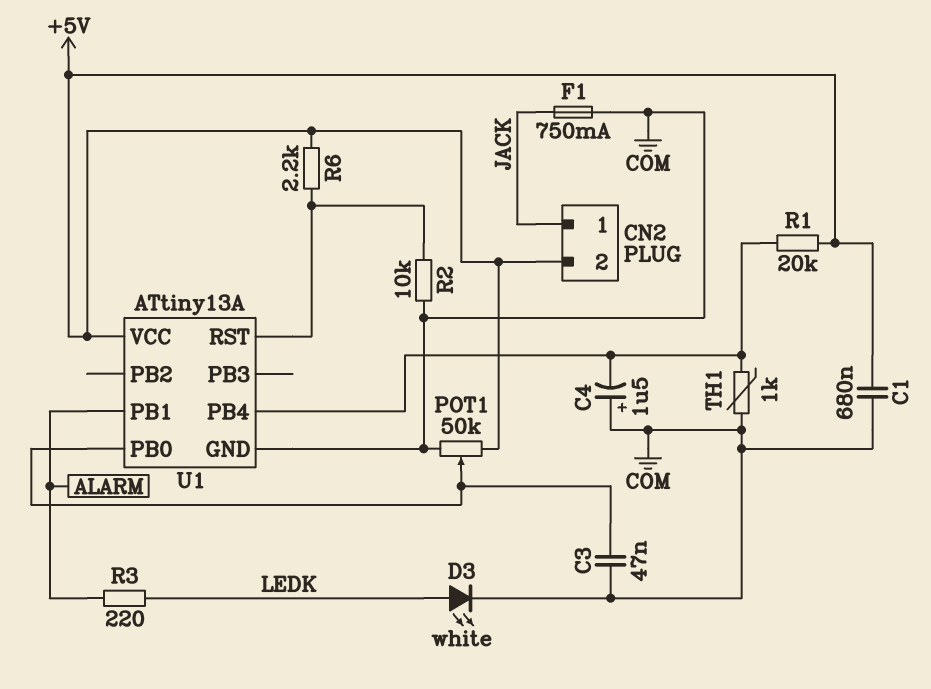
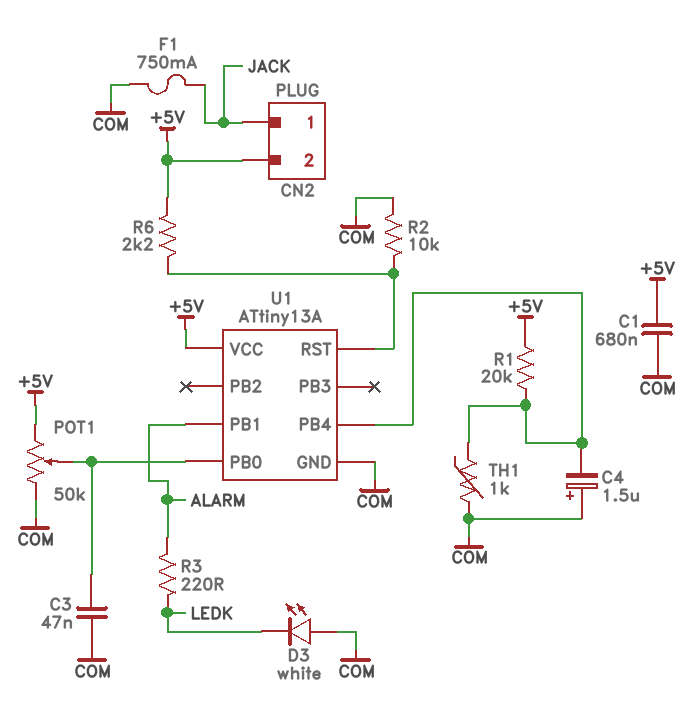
D3: LED white (A LEDK, K COM) -> LED white (A COM, K LEDK)

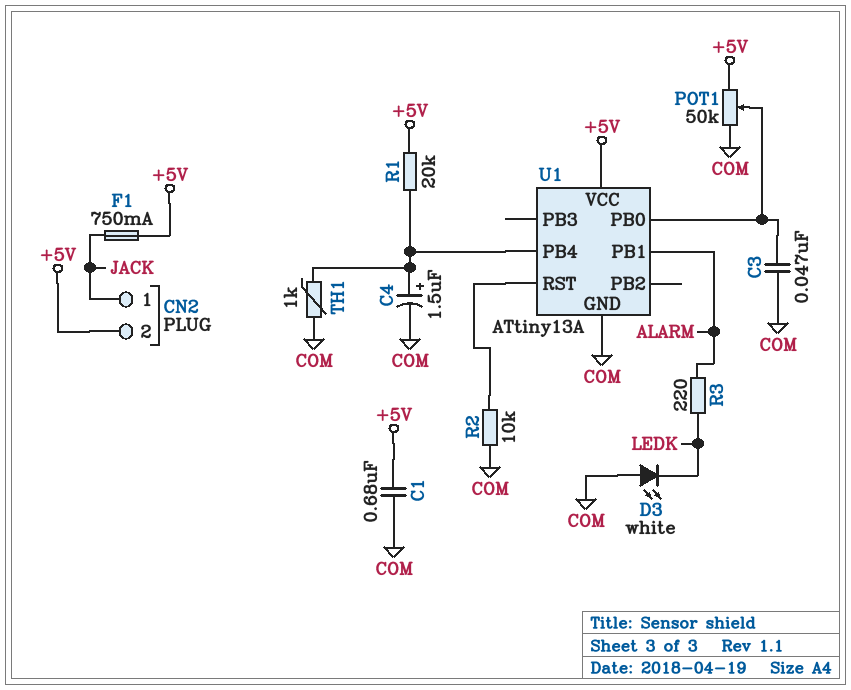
C4: 1.5uF (plus COM, minus U1/PB4) -> 1.5uF (plus U1/PB4, minus COM)
F1: 750mA (COM, JACK) -> 750mA (+5V, JACK)
R6: 2.2k (+5V, U1/RST) -> none

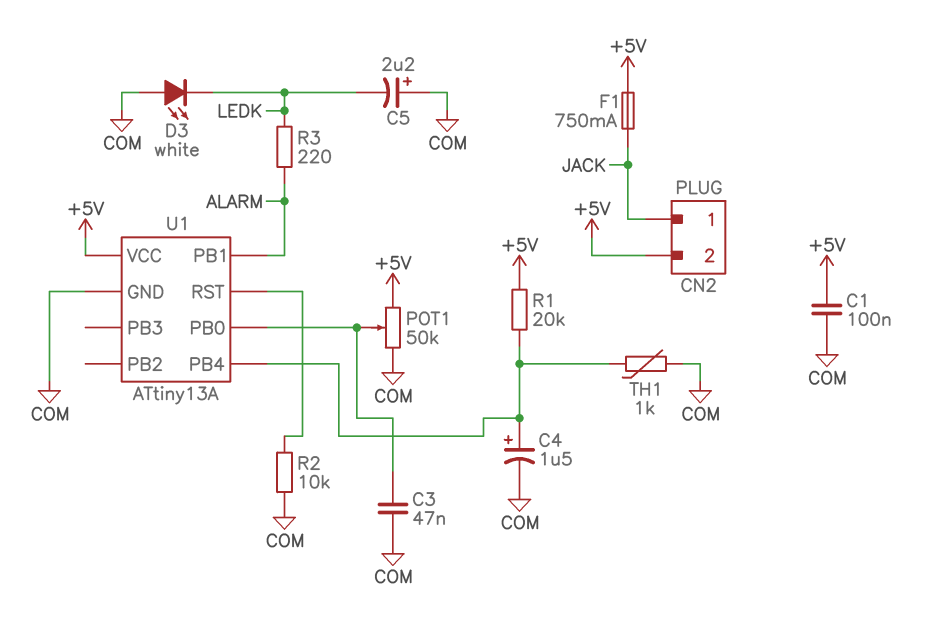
C1: 680nF (+5V, COM) -> 100nF (+5V, COM)
C5: none -> 2.2uF (plus COM, minus LEDK)

